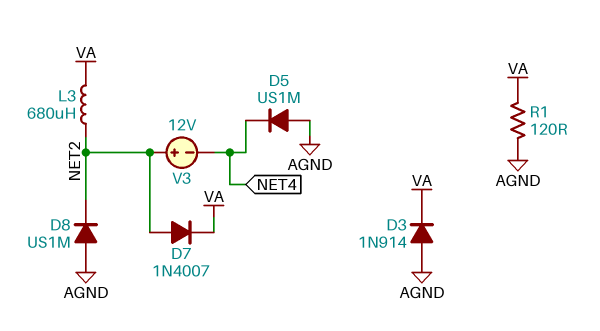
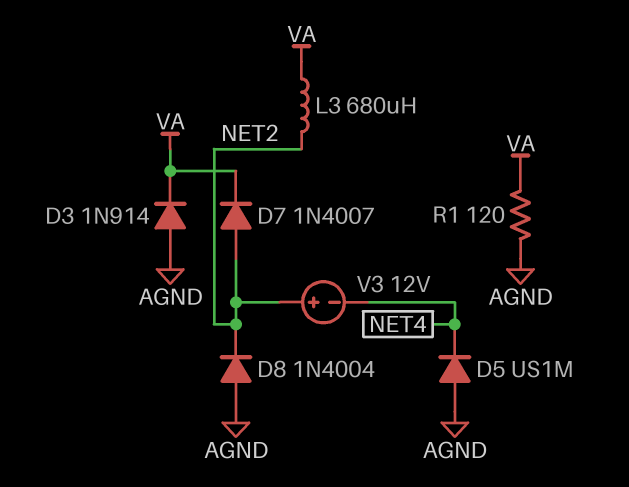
D8: diode US1M (A AGND, K NET2) -> diode 1N4004 (A AGND, K NET2)

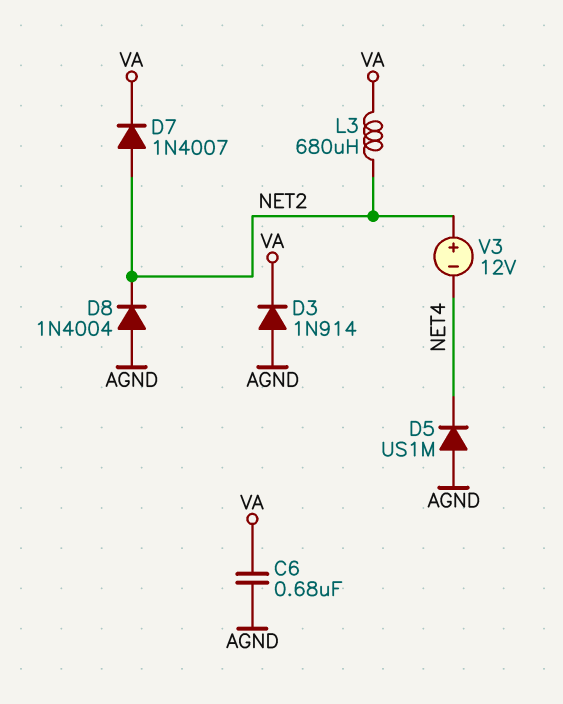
C6: none -> 680nF (AGND, VA)
R1: 120 (AGND, VA) -> none

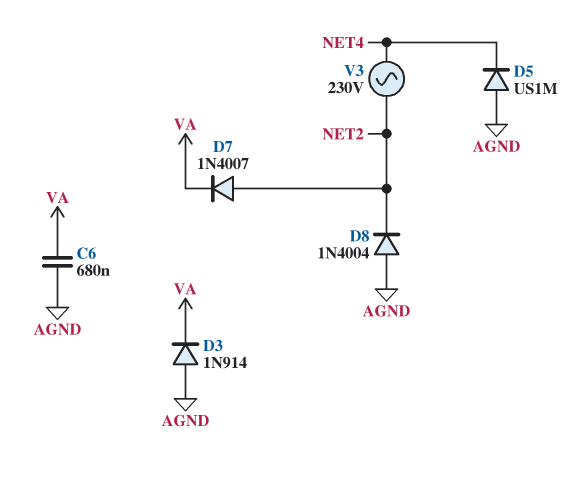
L3: 680uH (NET2, VA) -> none
V3: 12V (plus NET2, minus NET4) -> AC 230V (NET2, NET4)

